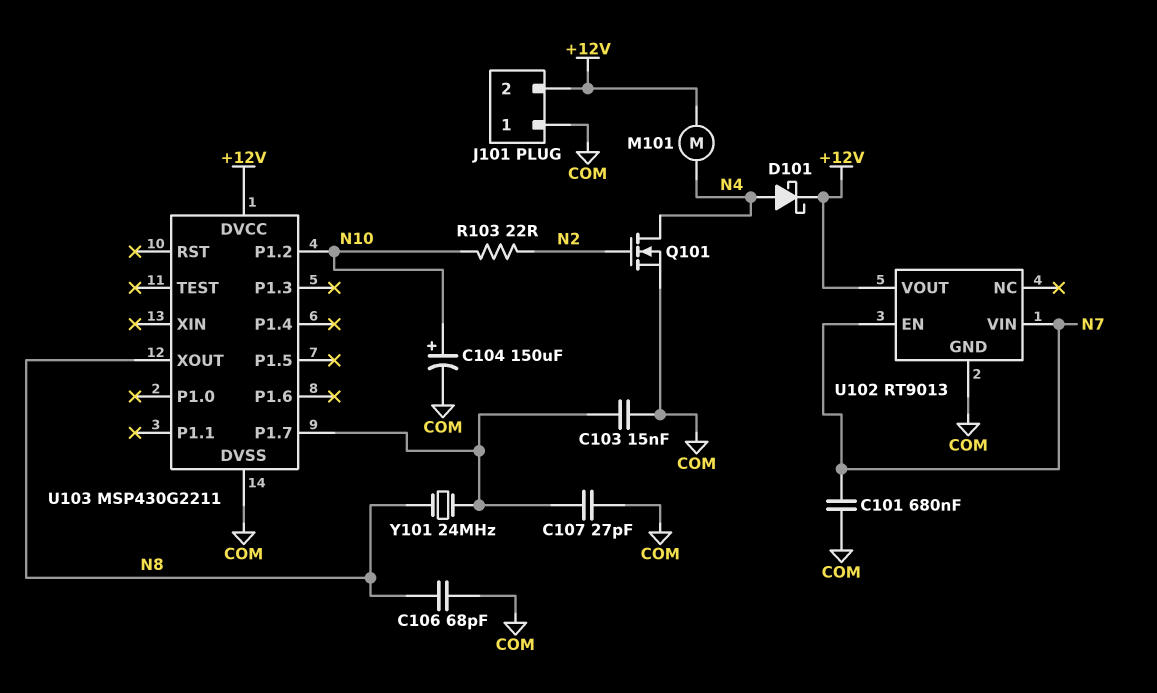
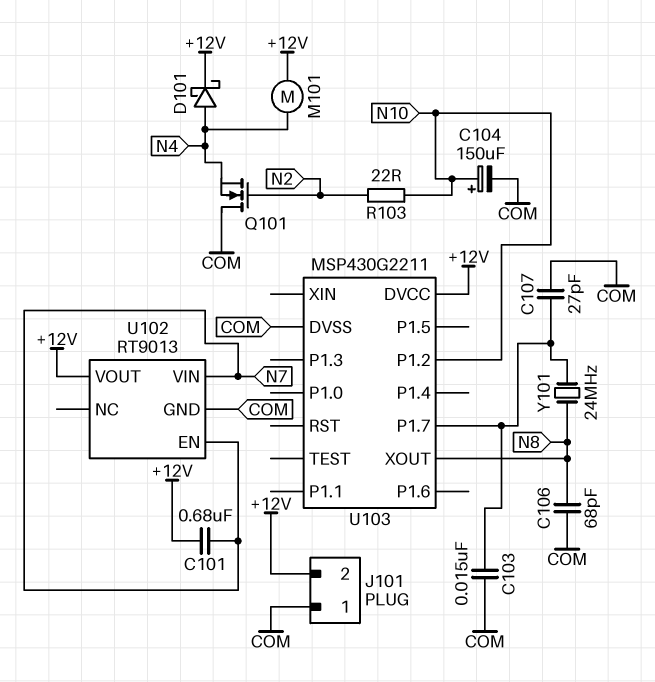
C101: 680nF (COM, N7) -> 680nF (+12V, N7)
Q101: NMOS (G N2, D N4, S COM) -> NMOS (G N2, D COM, S N4)

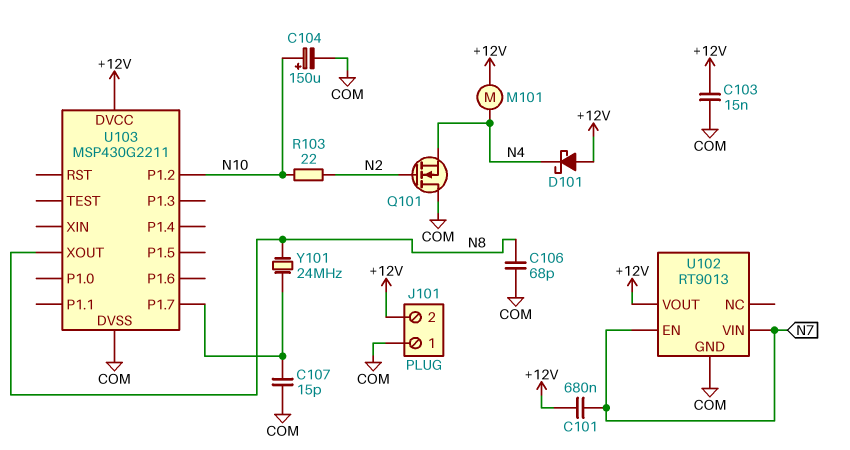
C103: 15nF (COM, U103/P1.7) -> 15nF (+12V, COM)
C107: 27pF (COM, U103/P1.7) -> 15pF (COM, U103/P1.7)
D101: schottky (A N4, K +12V) -> schottky (A +12V, K N4)

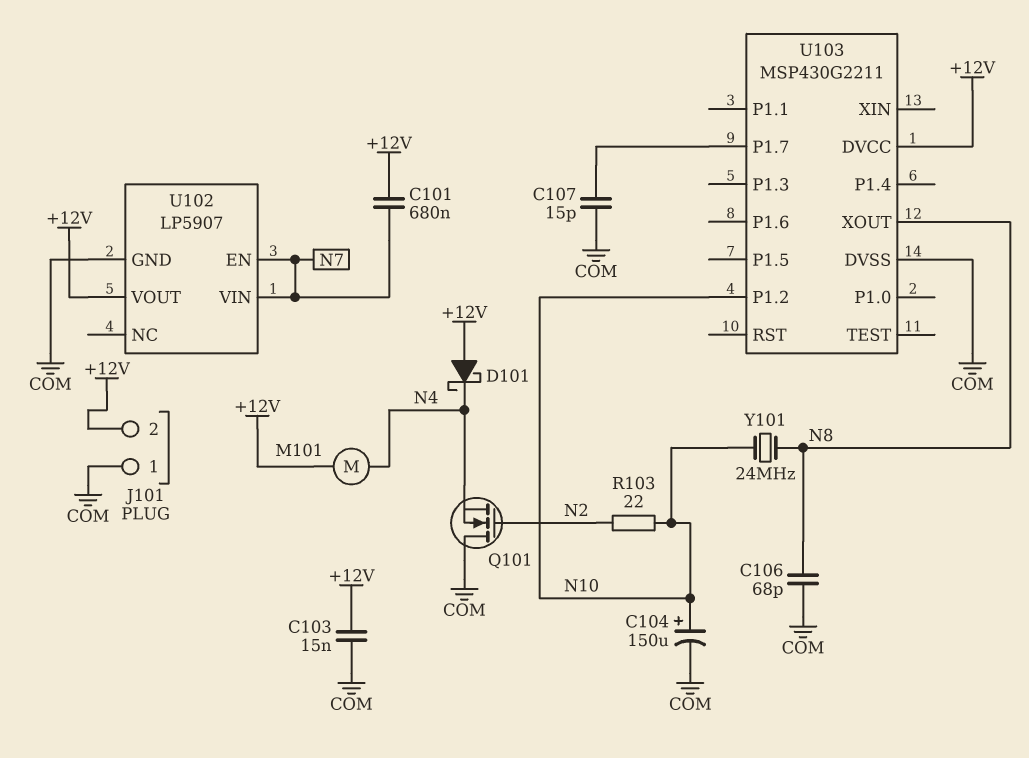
U102: RT9013 -> LP5907
Y101: 24MHz (N8, U103/P1.7) -> 24MHz (N8, N10)

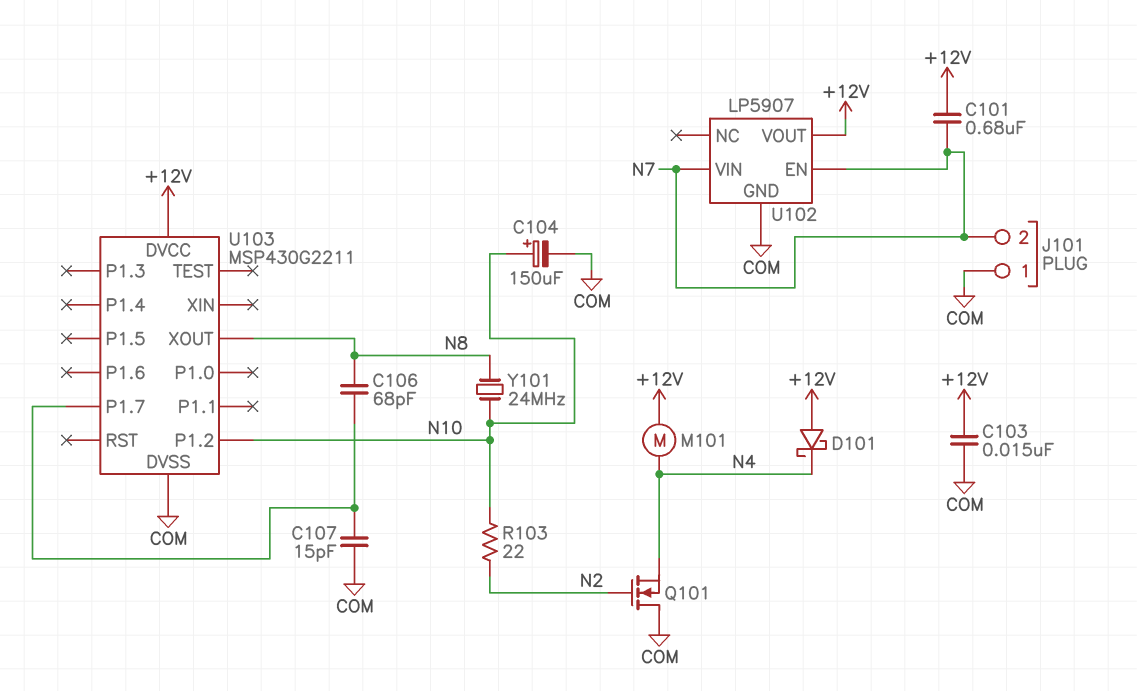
C106: 68pF (COM, N8) -> 68pF (N8, U103/P1.7)
J101 pin 2: +12V -> N7

